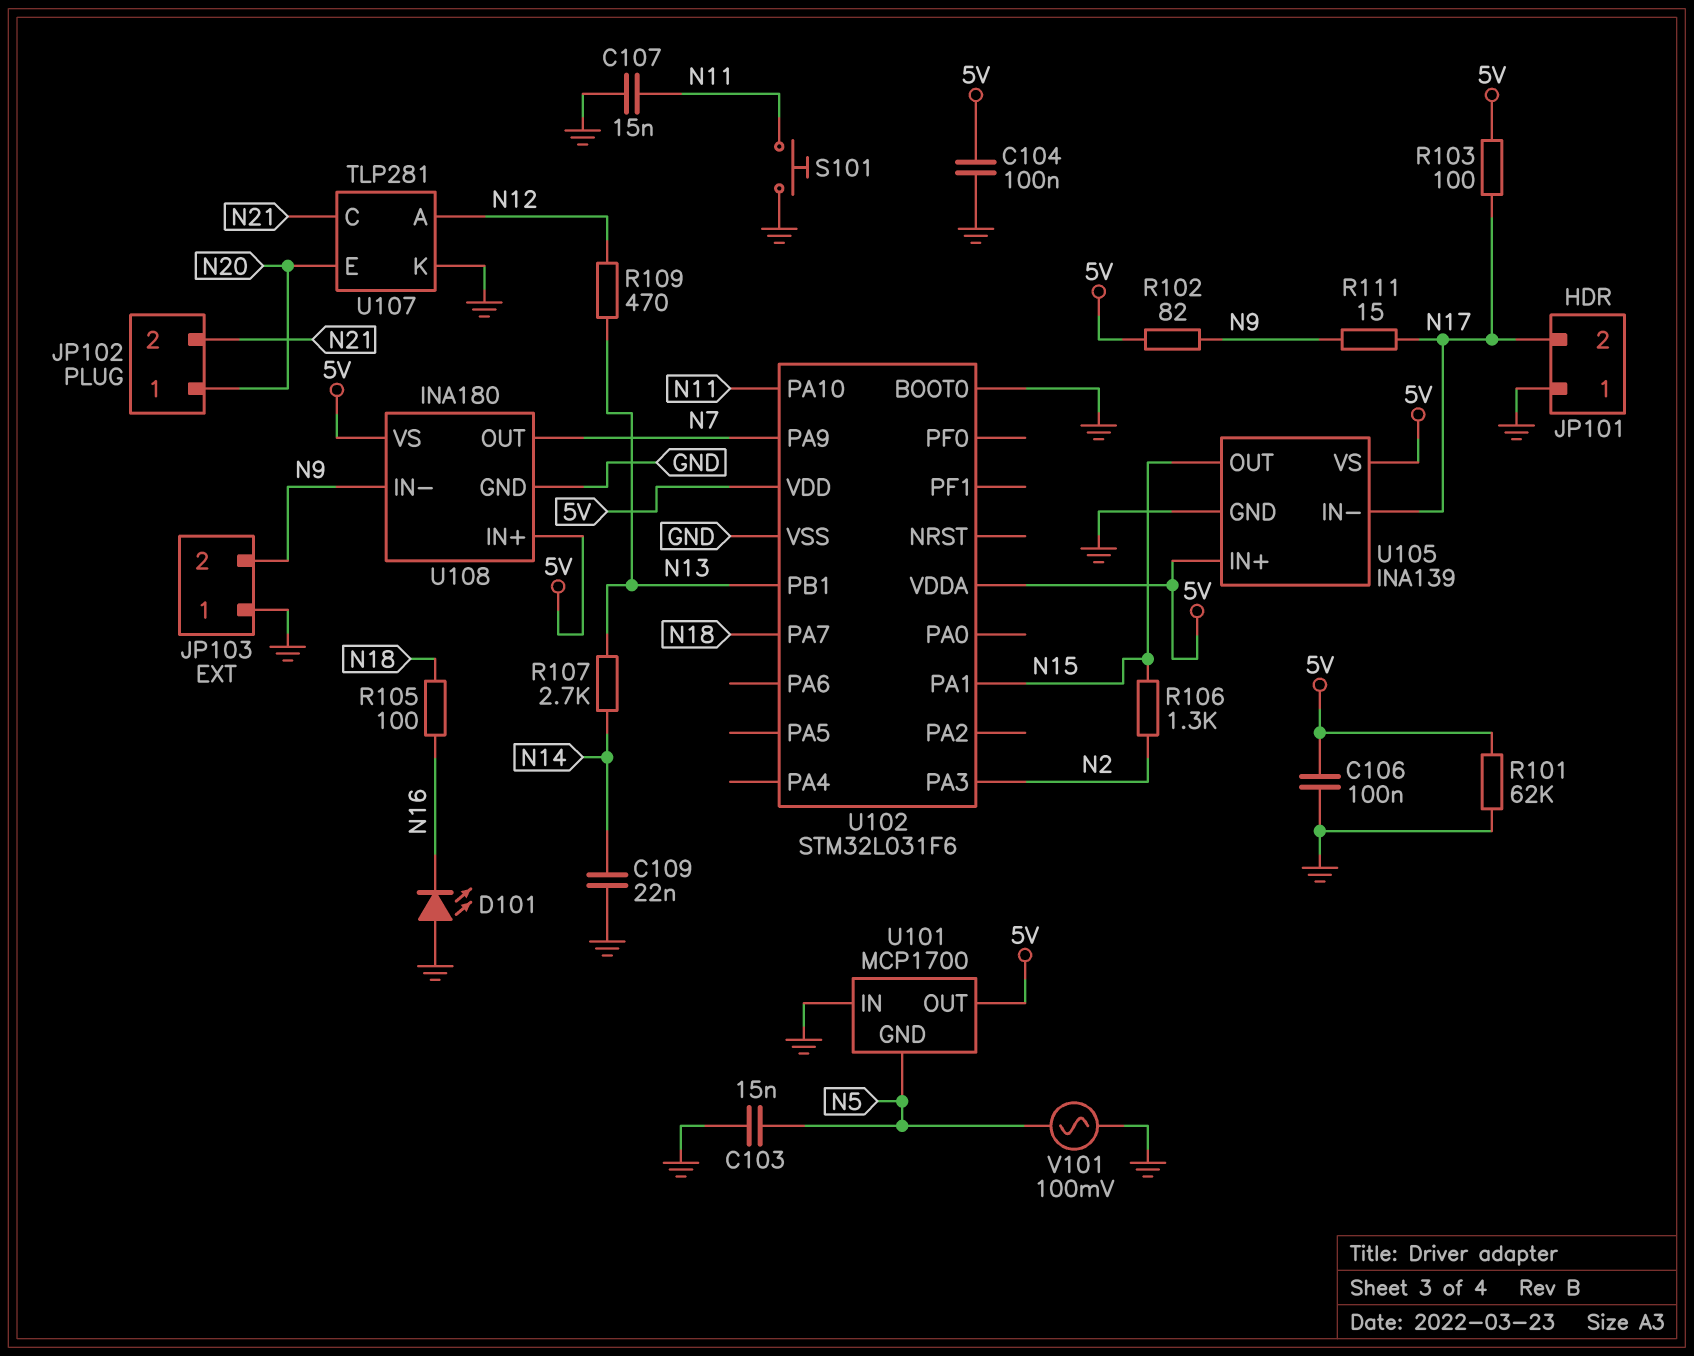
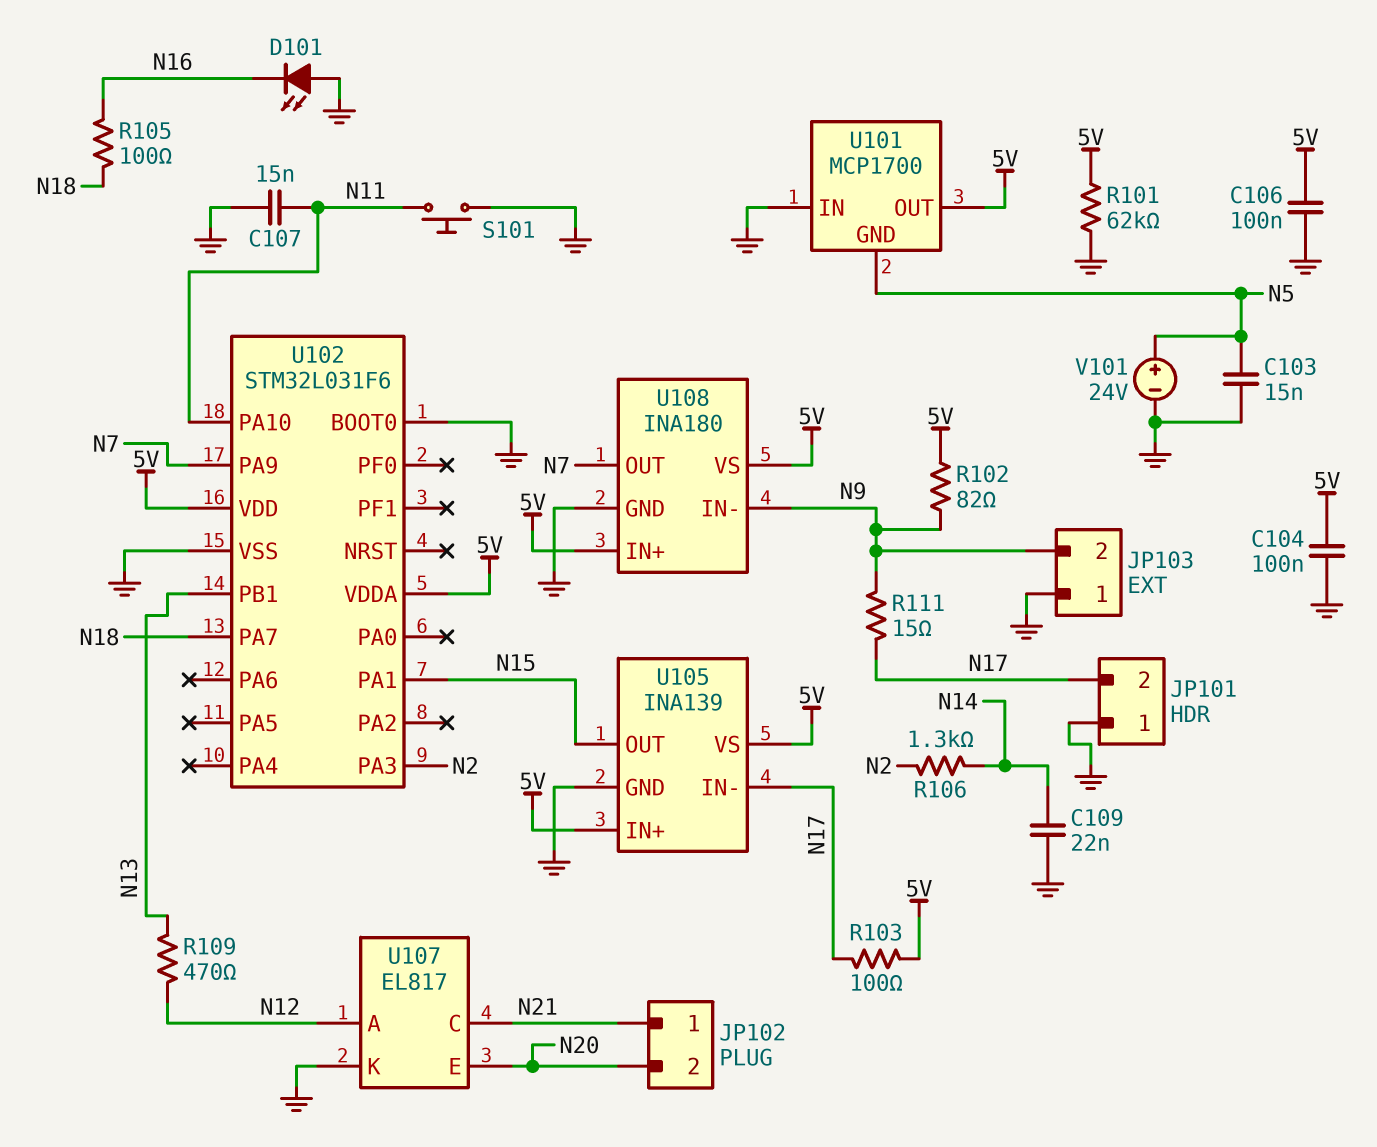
JP102 pin 1: N20 -> N21
JP102 pin 2: N21 -> N20
R106: 1.3k (N2, N15) -> 1.3k (N2, N14)
R107: 2.7k (N13, N14) -> none
U107: TLP281 -> EL817
V101: AC 100mV (GND, N5) -> 24V (plus N5, minus GND)

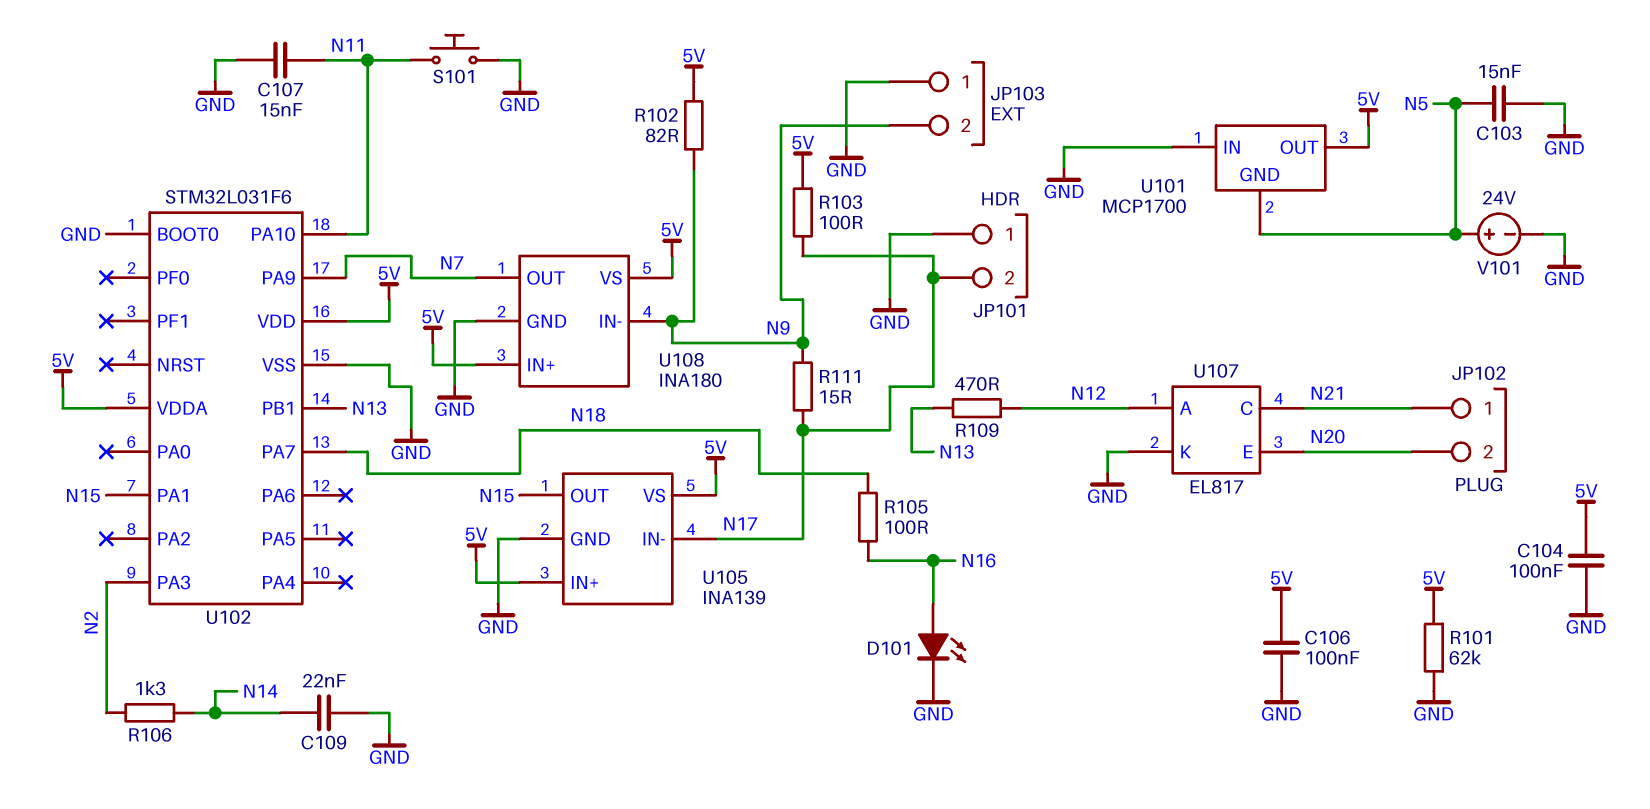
D101: LED (A GND, K N16) -> LED (A N16, K GND)

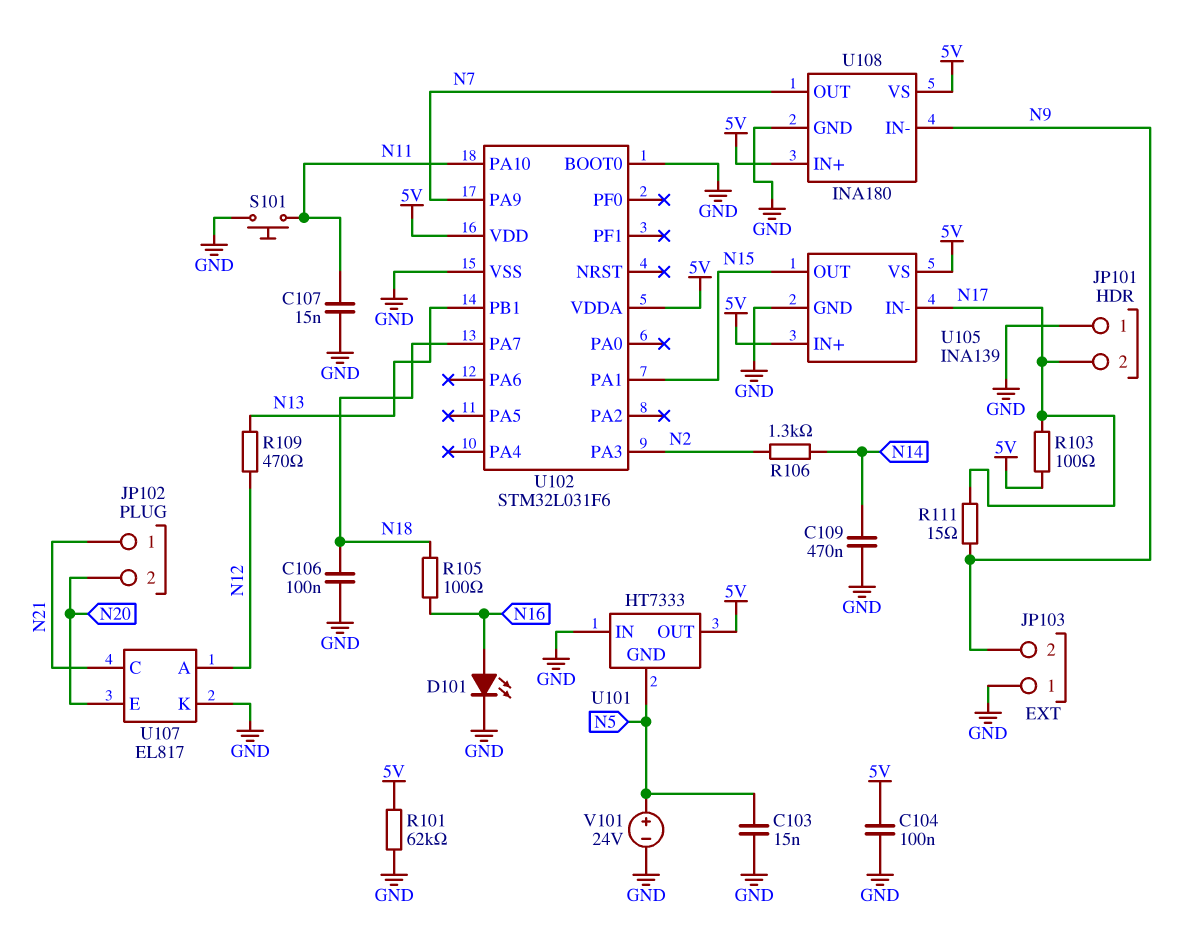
C106: 100nF (5V, GND) -> 100nF (GND, N18)
C109: 22nF (GND, N14) -> 470nF (GND, N14)
R102: 82 (5V, N9) -> none
U101: MCP1700 -> HT7333

